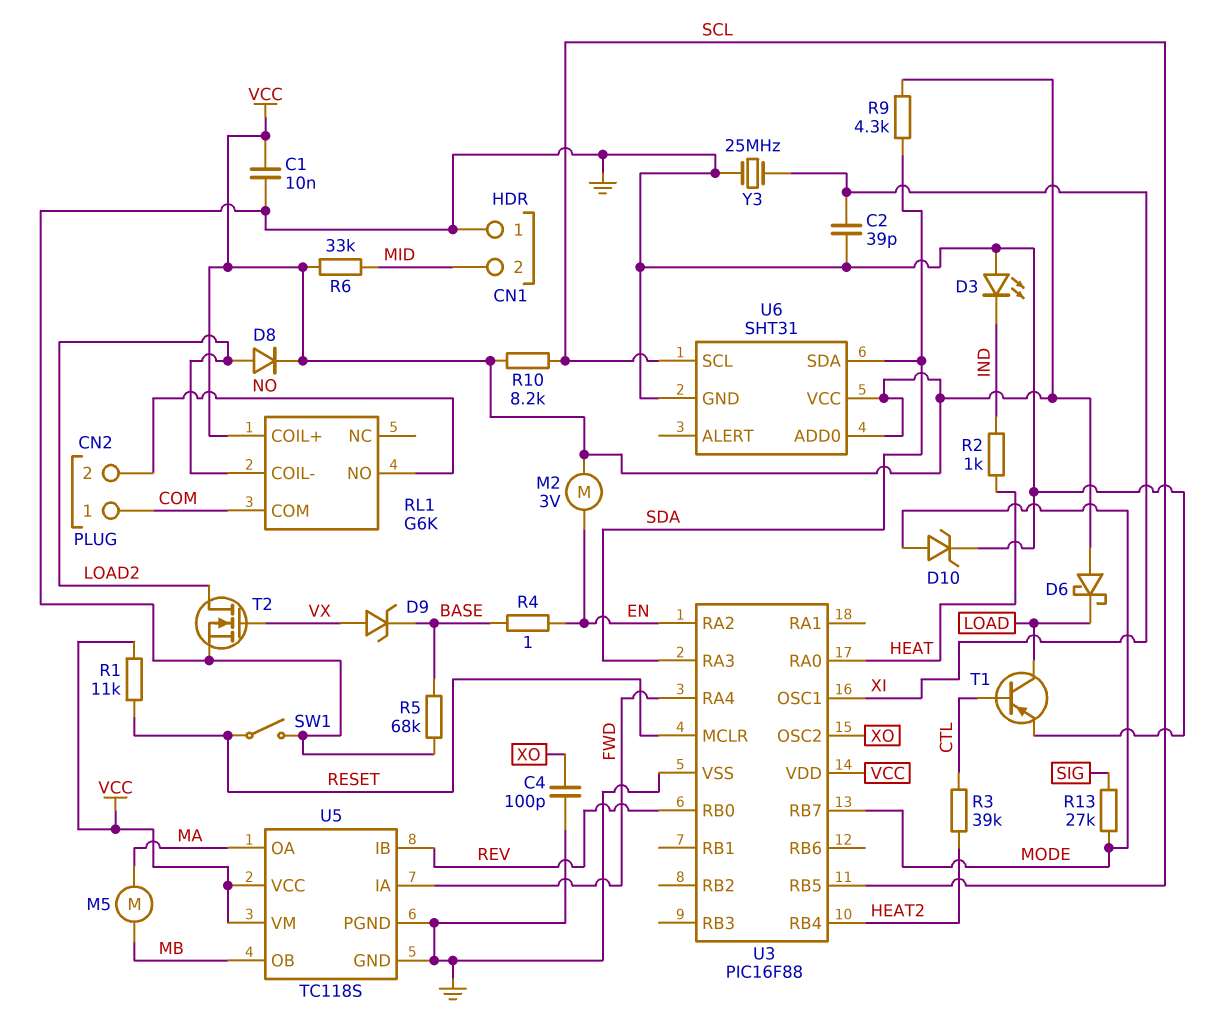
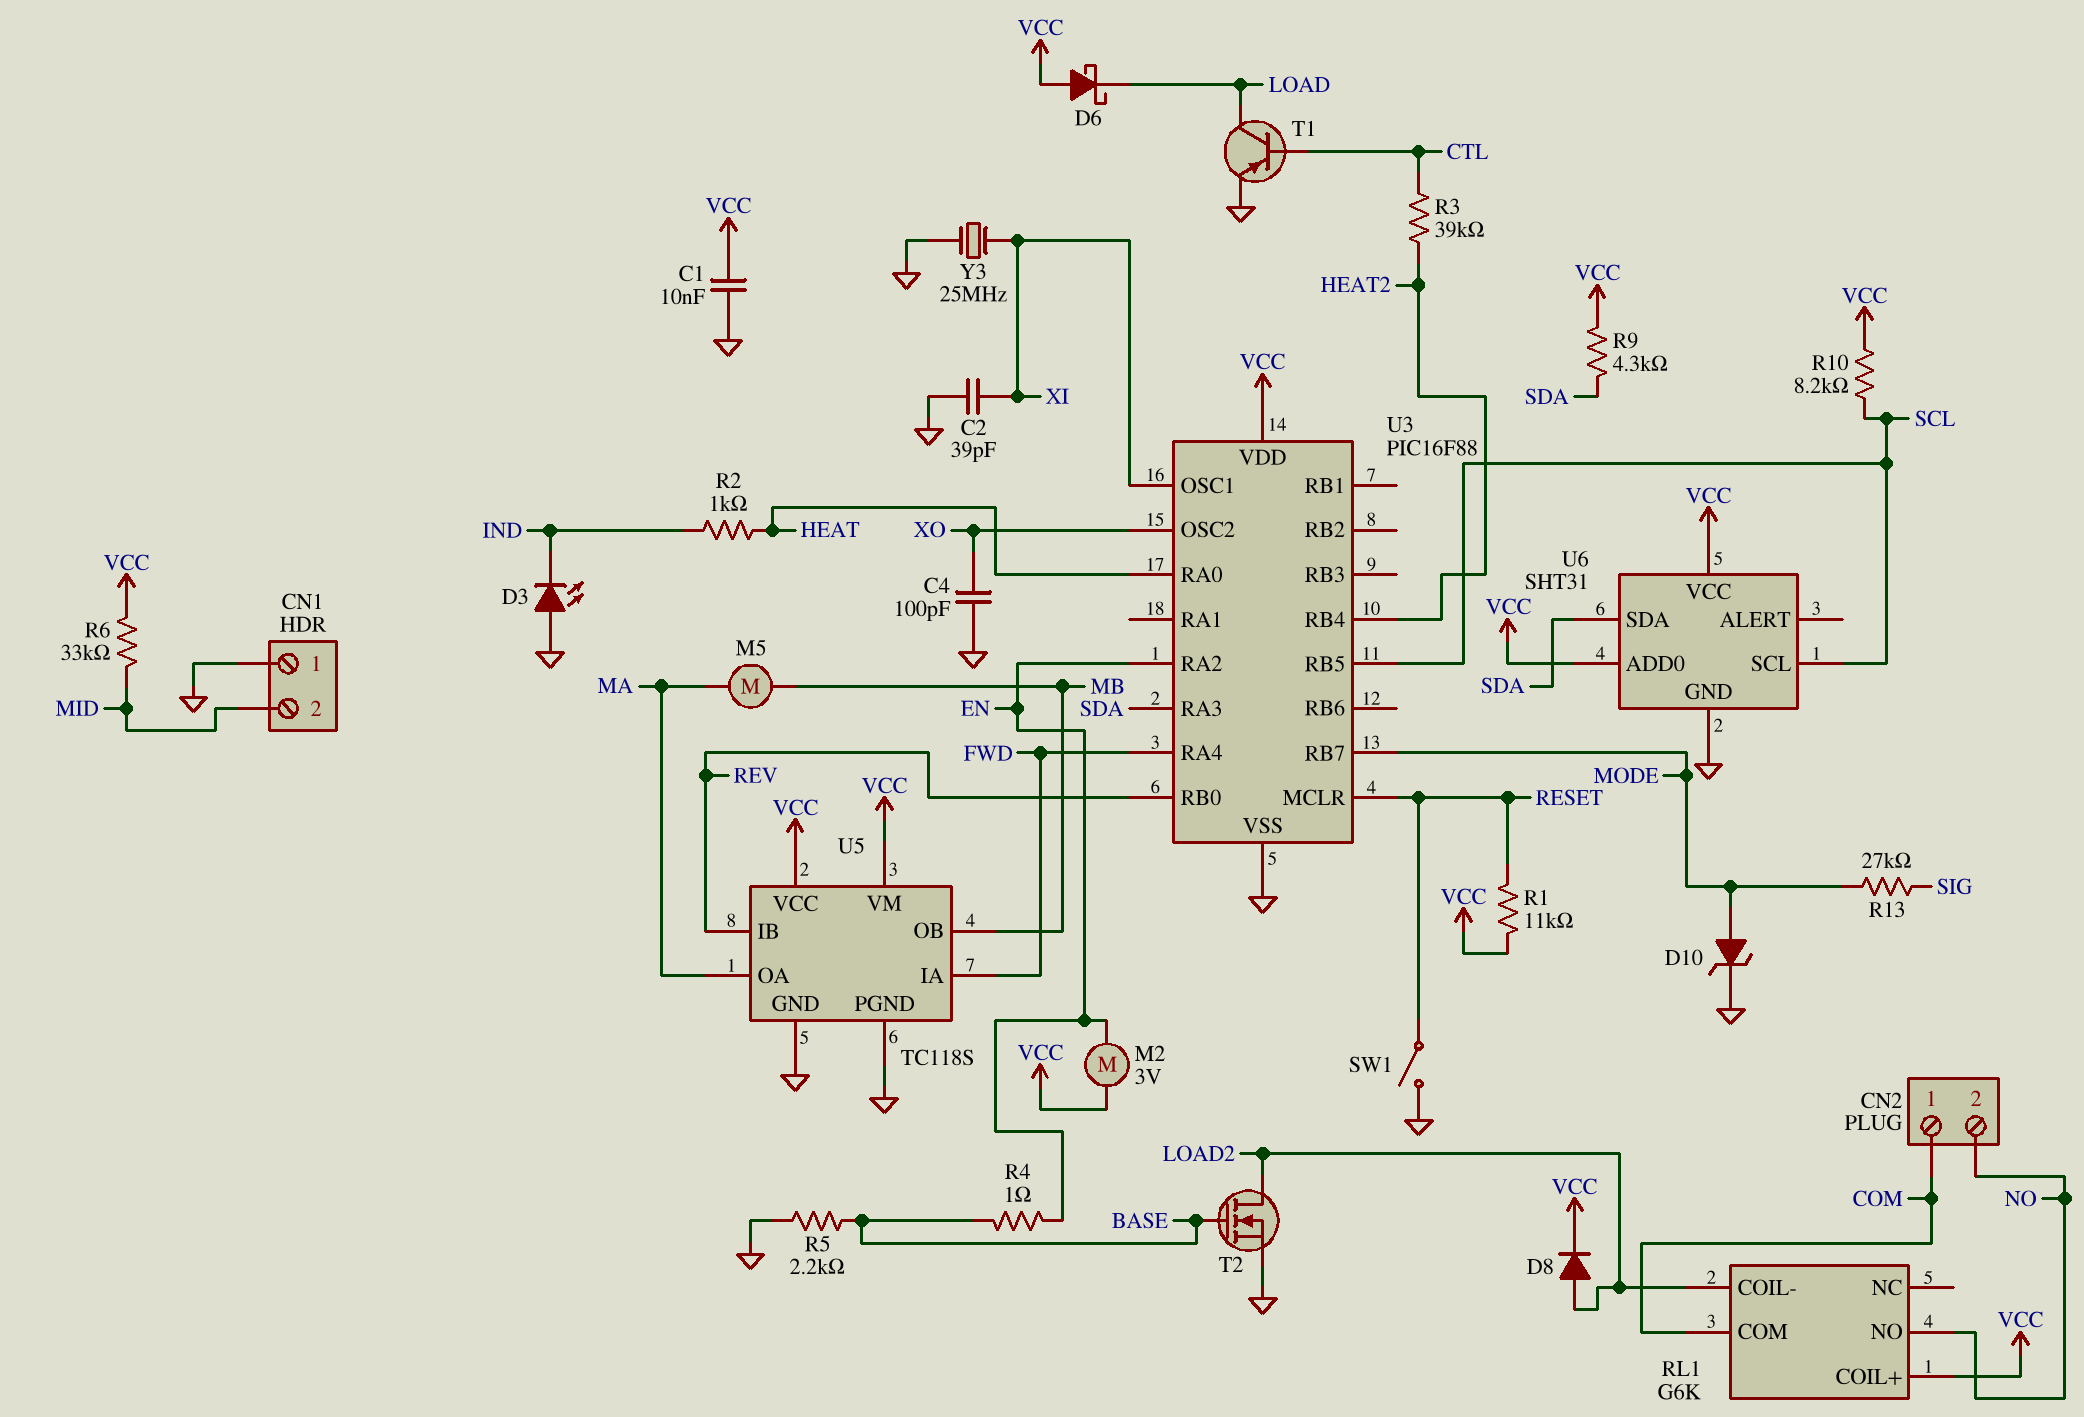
D9: zener (A VX, K BASE) -> none
R5: 68k (BASE, GND) -> 2.2k (BASE, GND)
T2: NMOS (G VX, D LOAD2, S GND) -> NMOS (G BASE, D LOAD2, S GND)

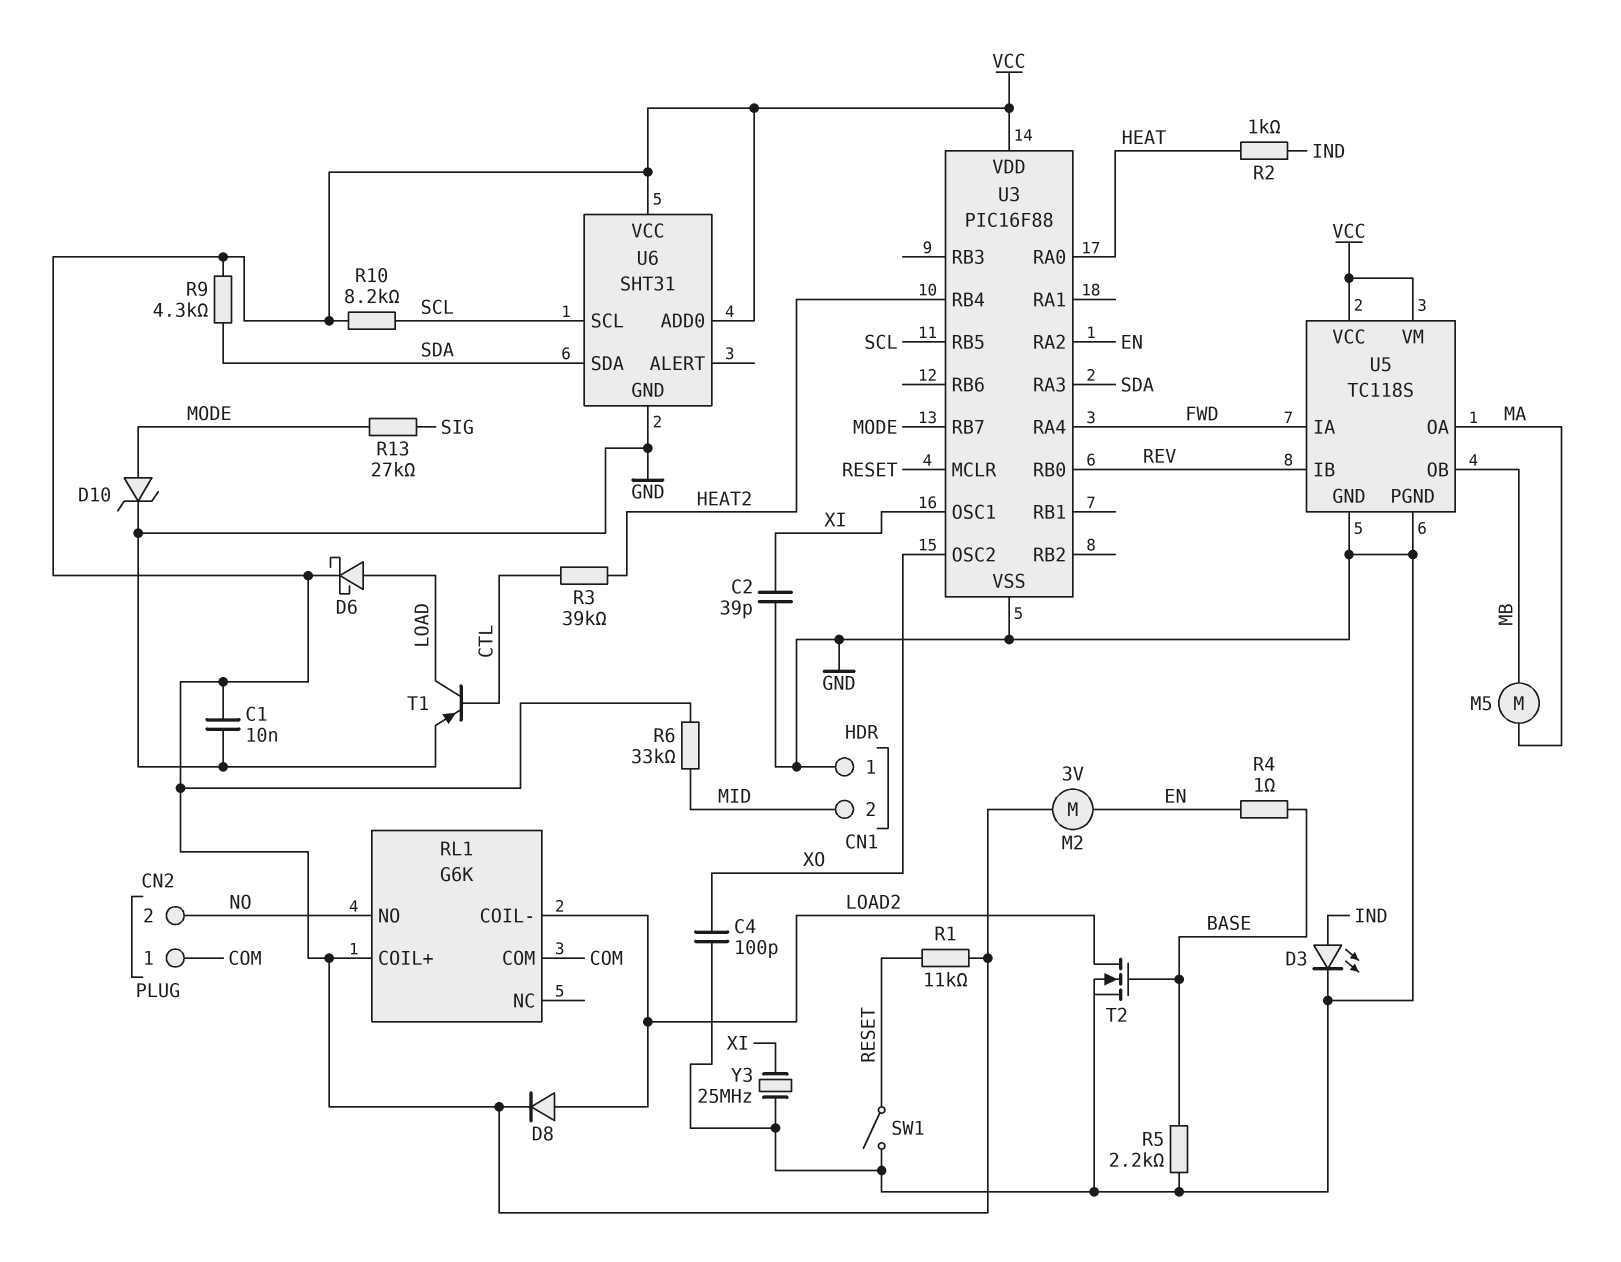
D3: LED (A GND, K IND) -> LED (A IND, K GND)
D6: schottky (A VCC, K LOAD) -> schottky (A LOAD, K VCC)

